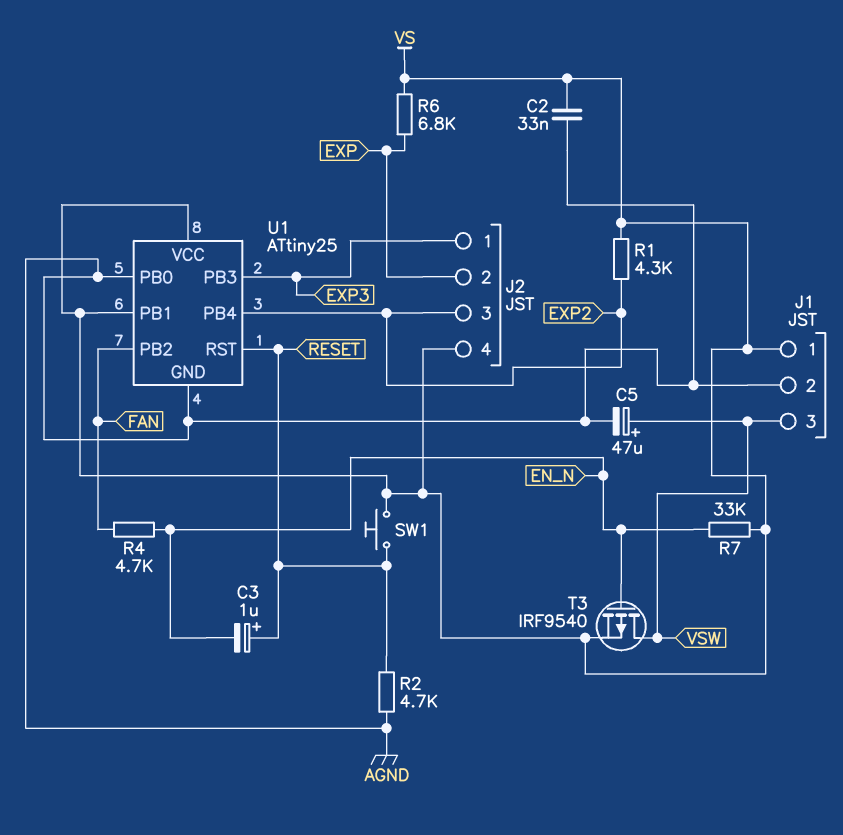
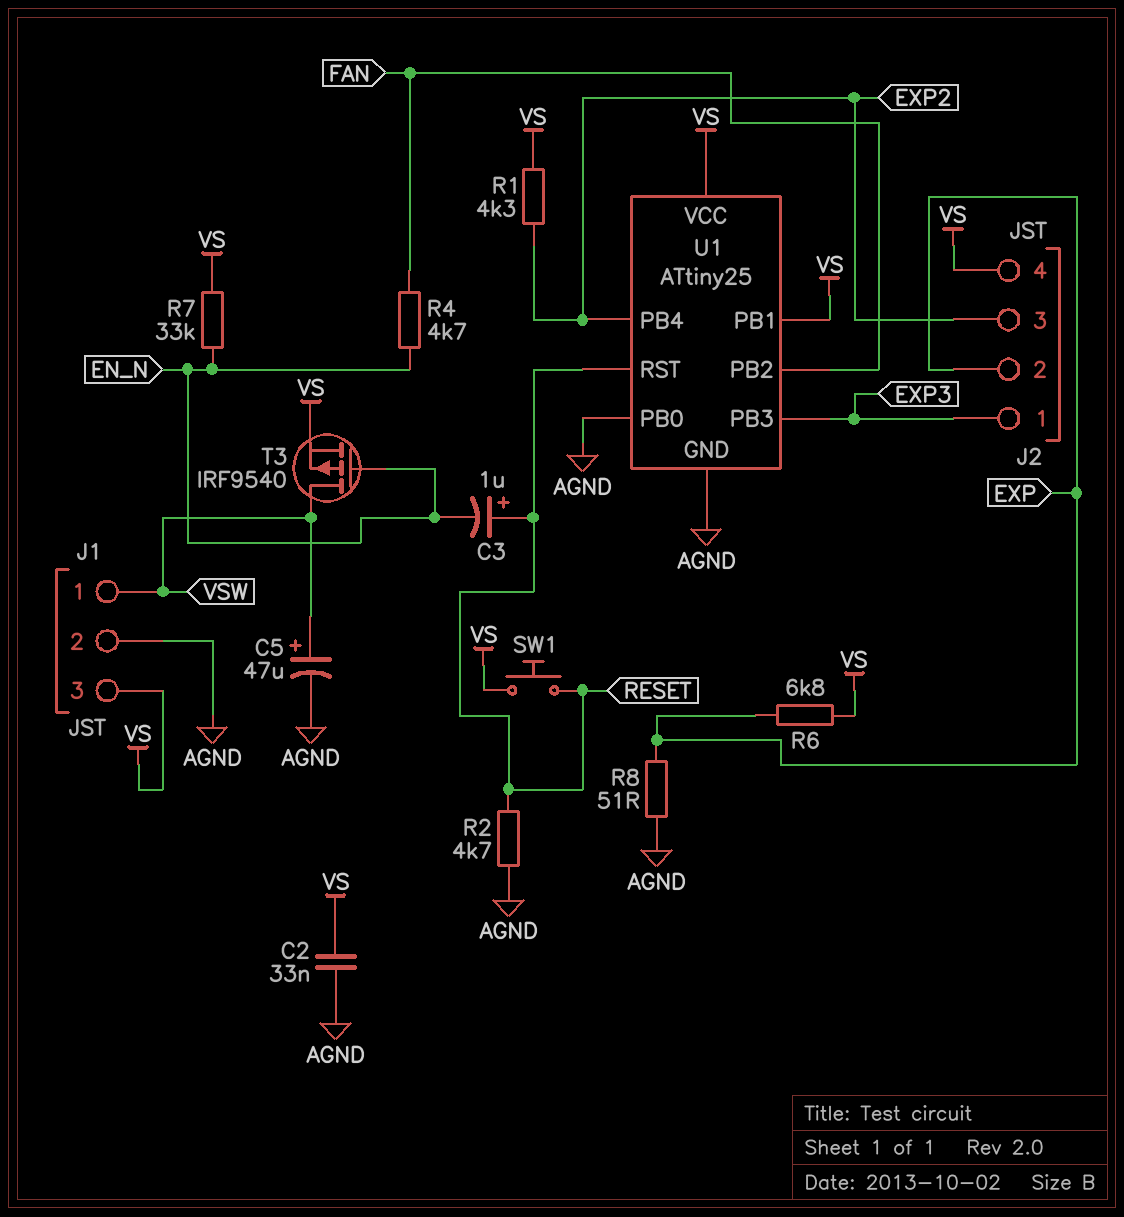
J1 pin 1: VS -> VSW
J1 pin 3: VSW -> VS
R8: none -> 51 (AGND, EXP)

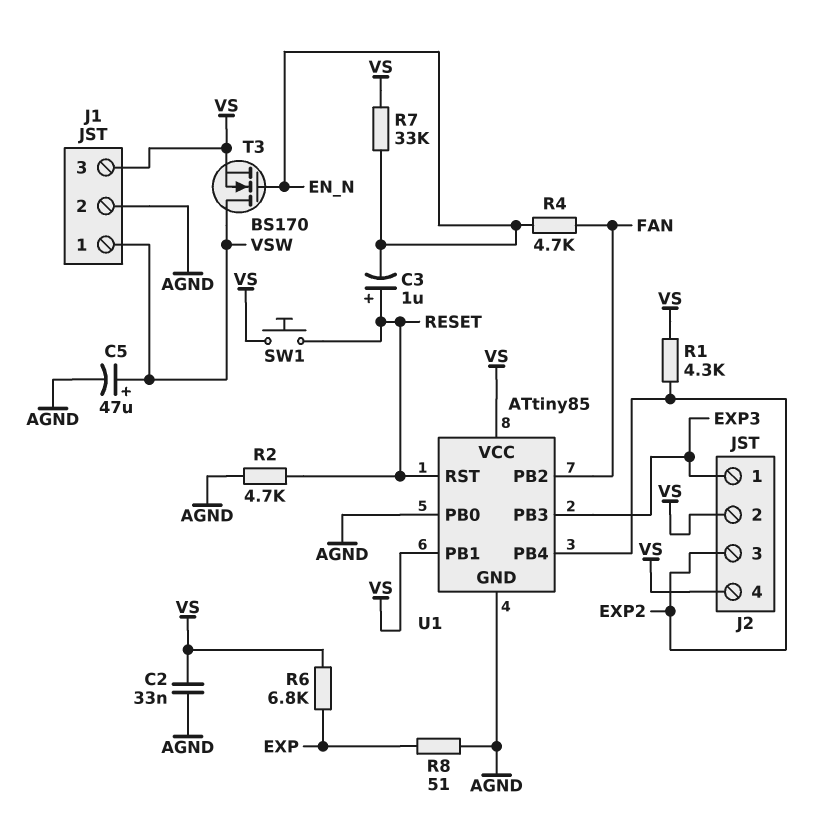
J2 pin 2: EXP -> VS
T3: PMOS IRF9540 (G EN_N, D VSW, S VS) -> NMOS BS170 (G EN_N, D VSW, S VS)
U1: ATtiny25 -> ATtiny85

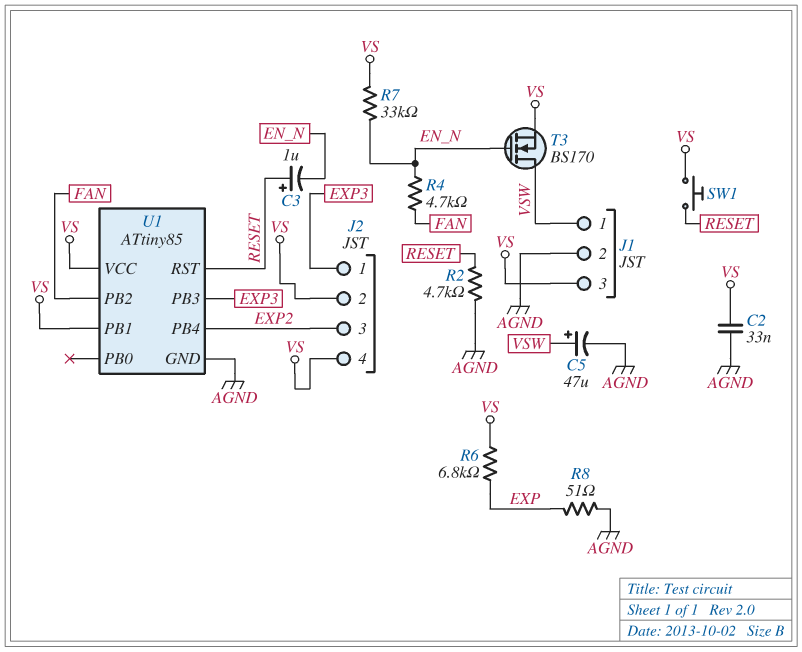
R1: 4.3k (EXP2, VS) -> none
U1 pin PB0: AGND -> none

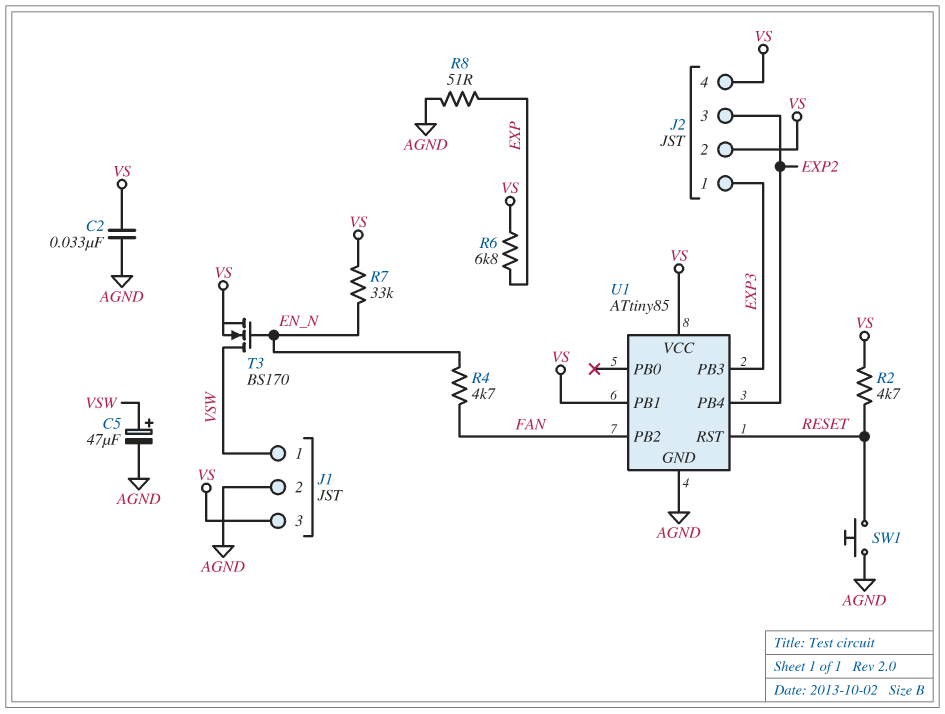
C3: 1uF (plus RESET, minus EN_N) -> none
R2: 4.7k (AGND, RESET) -> 4.7k (RESET, VS)
SW1: button (RESET, VS) -> button (AGND, RESET)

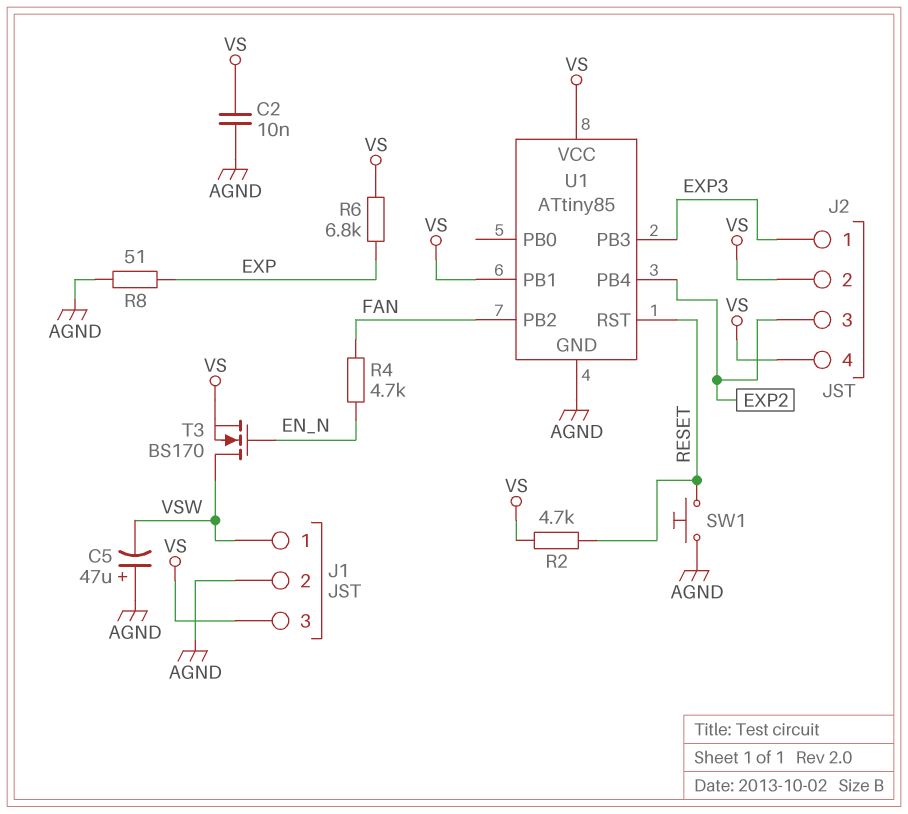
C2: 33nF (AGND, VS) -> 10nF (AGND, VS)
C5: 47uF (plus VSW, minus AGND) -> 47uF (plus AGND, minus VSW)
R7: 33k (EN_N, VS) -> none

